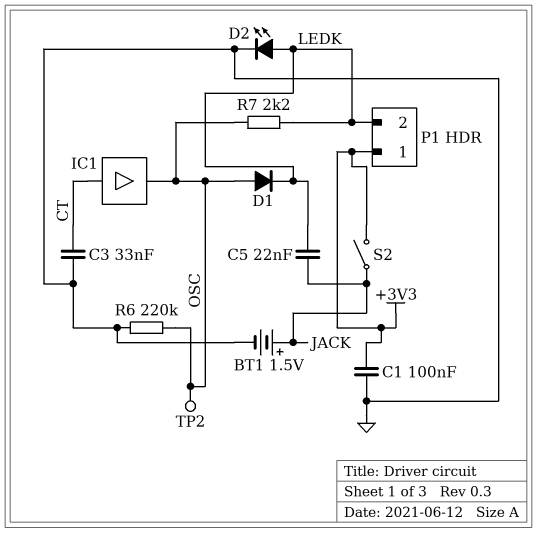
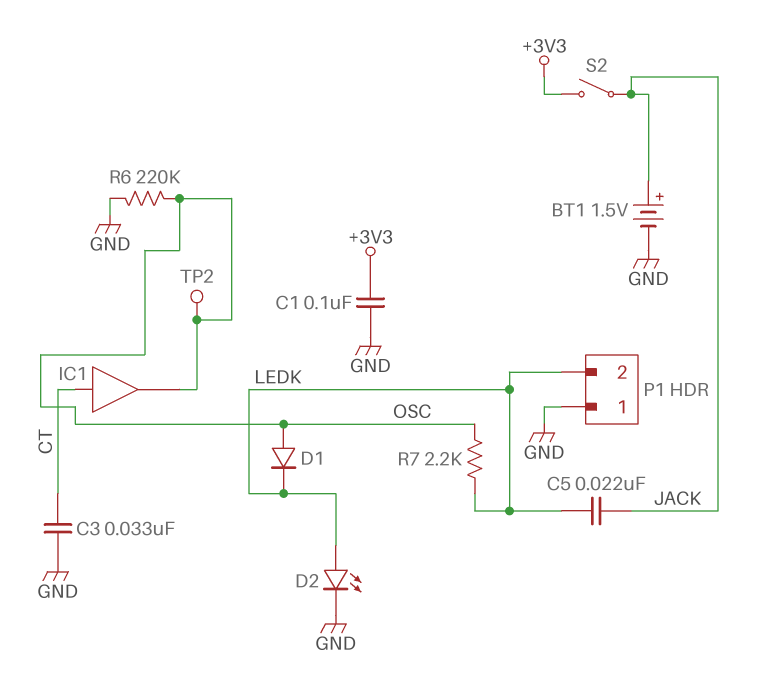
P1 pin 1: +3V3 -> GND

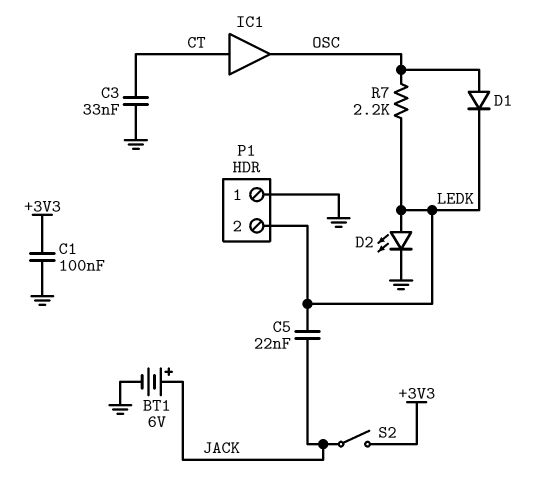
BT1: 1.5V (plus JACK, minus GND) -> 6V (plus JACK, minus GND)
R6: 220k (GND, OSC) -> none
TP2: test point (OSC) -> none

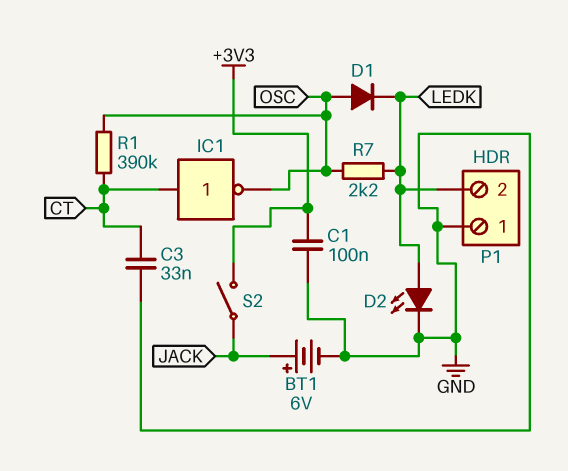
C5: 22nF (JACK, LEDK) -> none
IC1: buffer (in CT, out OSC) -> NOT (in CT, out OSC)
R1: none -> 390k (CT, OSC)

